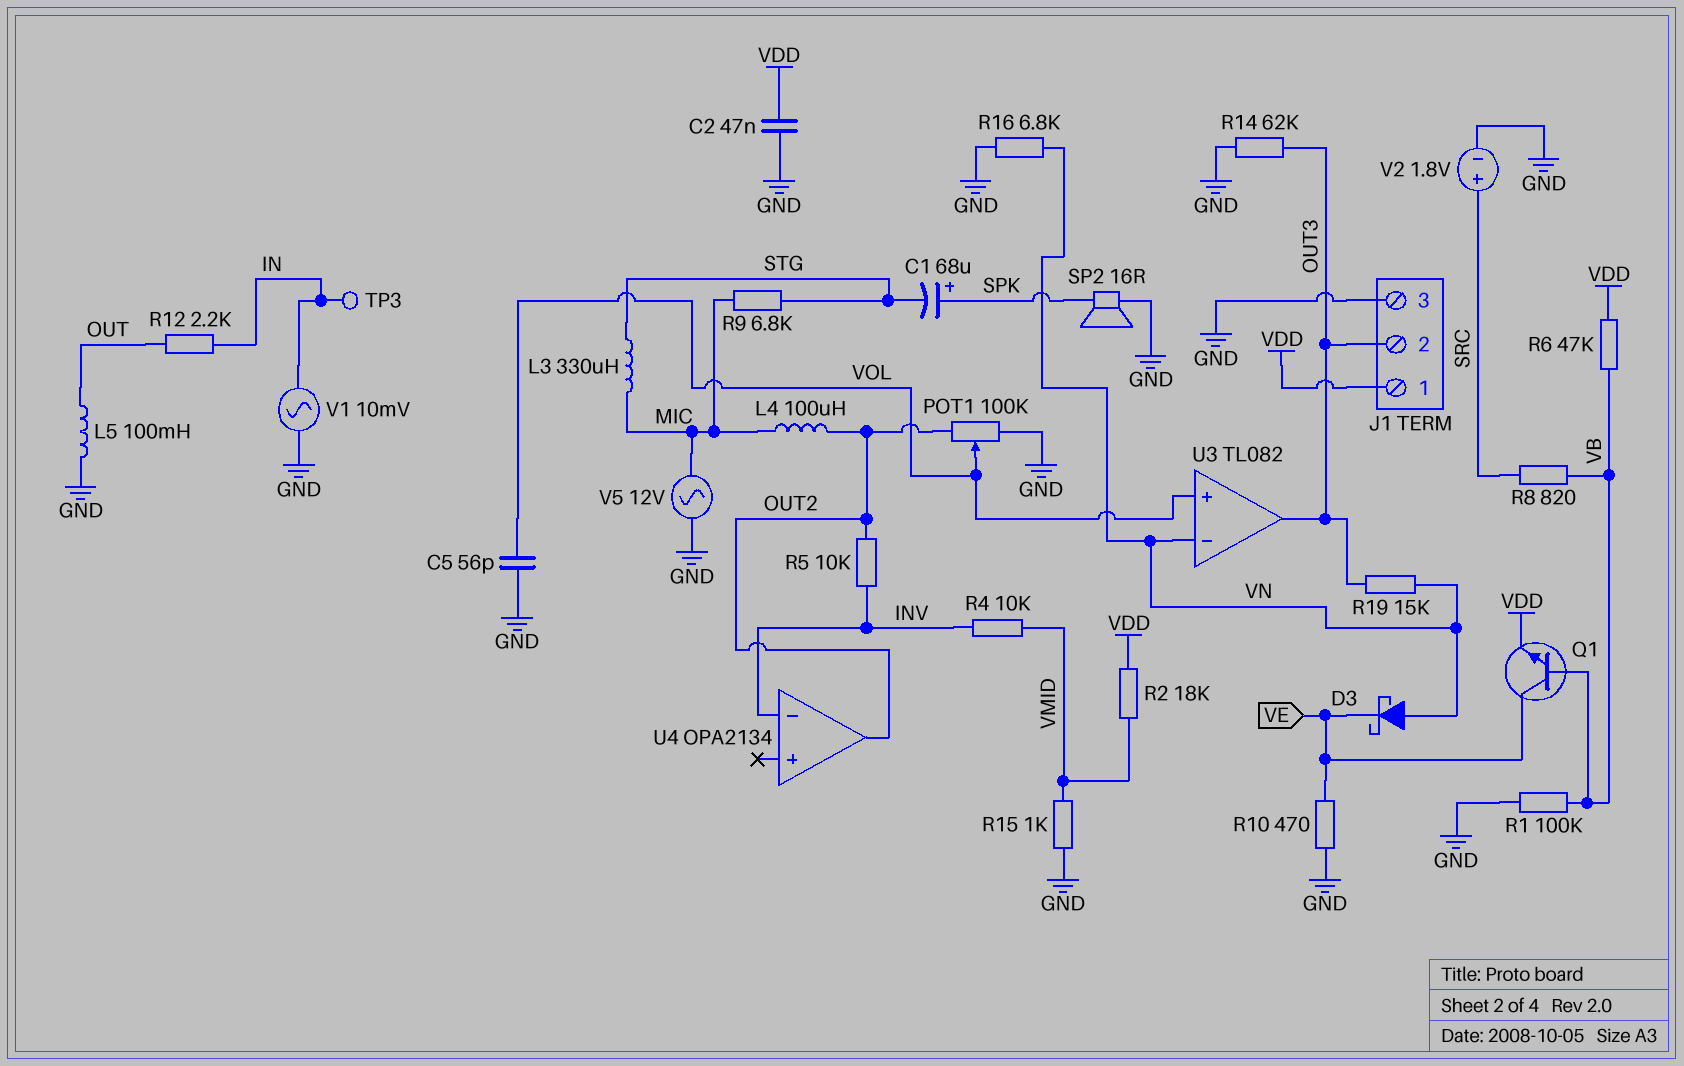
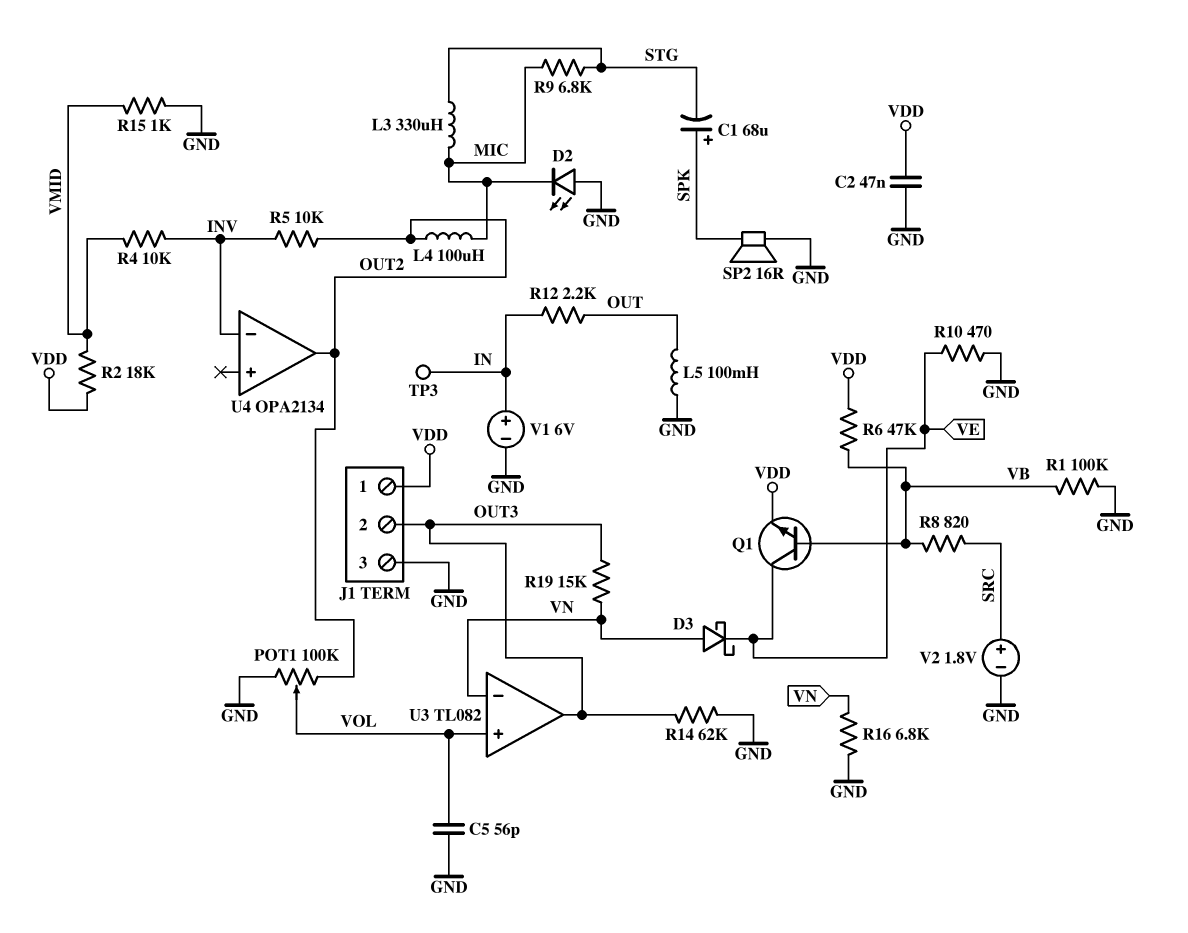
D2: none -> LED (A GND, K MIC)
V1: AC 10mV (GND, IN) -> 6V (plus IN, minus GND)
V5: AC 12V (GND, MIC) -> none

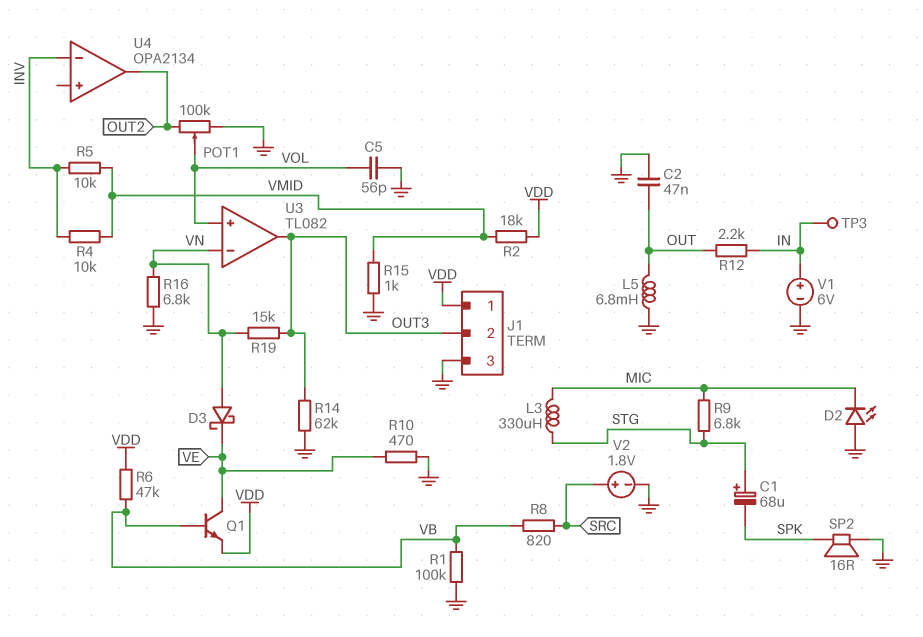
C1: 68uF (plus SPK, minus STG) -> 68uF (plus STG, minus SPK)
C2: 47nF (GND, VDD) -> 47nF (GND, OUT)
L4: 100uH (MIC, OUT2) -> none
L5: 100mH (GND, OUT) -> 6.8mH (GND, OUT)
R5: 10k (INV, OUT2) -> 10k (INV, VMID)

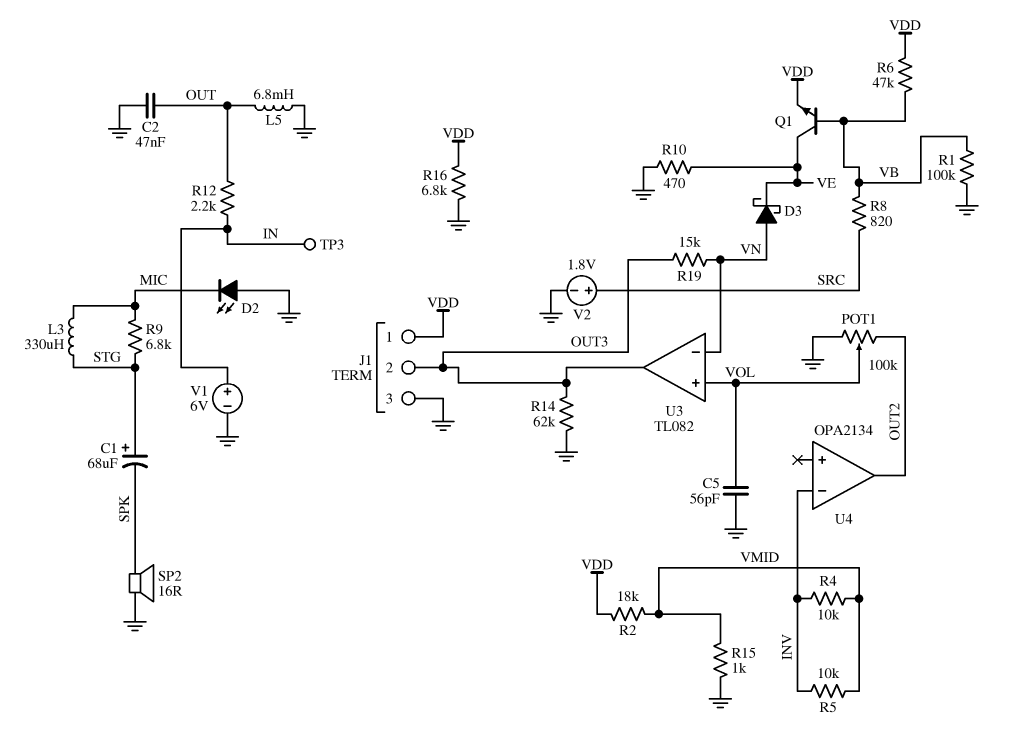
R16: 6.8k (GND, VN) -> 6.8k (GND, VDD)

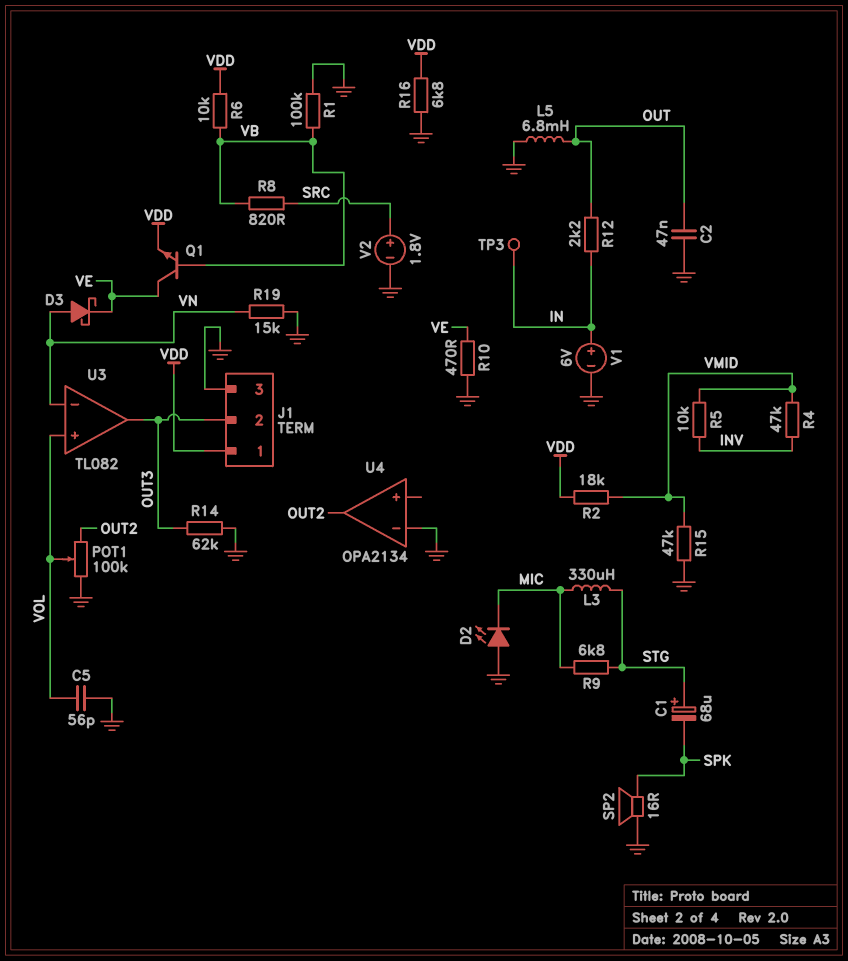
R4: 10k (INV, VMID) -> 47k (INV, VMID)
R6: 47k (VB, VDD) -> 10k (VB, VDD)
R15: 1k (GND, VMID) -> 47k (GND, VMID)
R19: 15k (OUT3, VN) -> 15k (GND, VN)
U4 pin in-: INV -> GND

